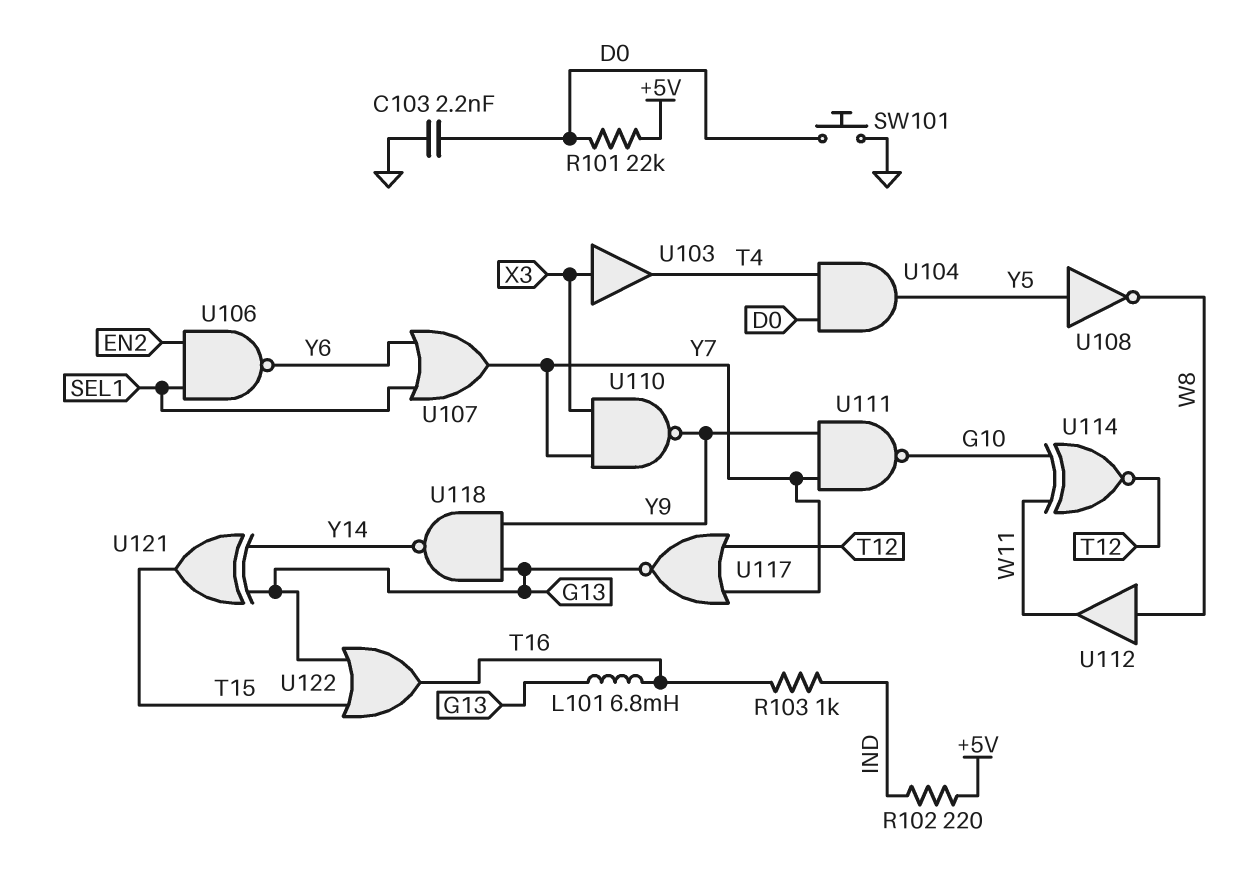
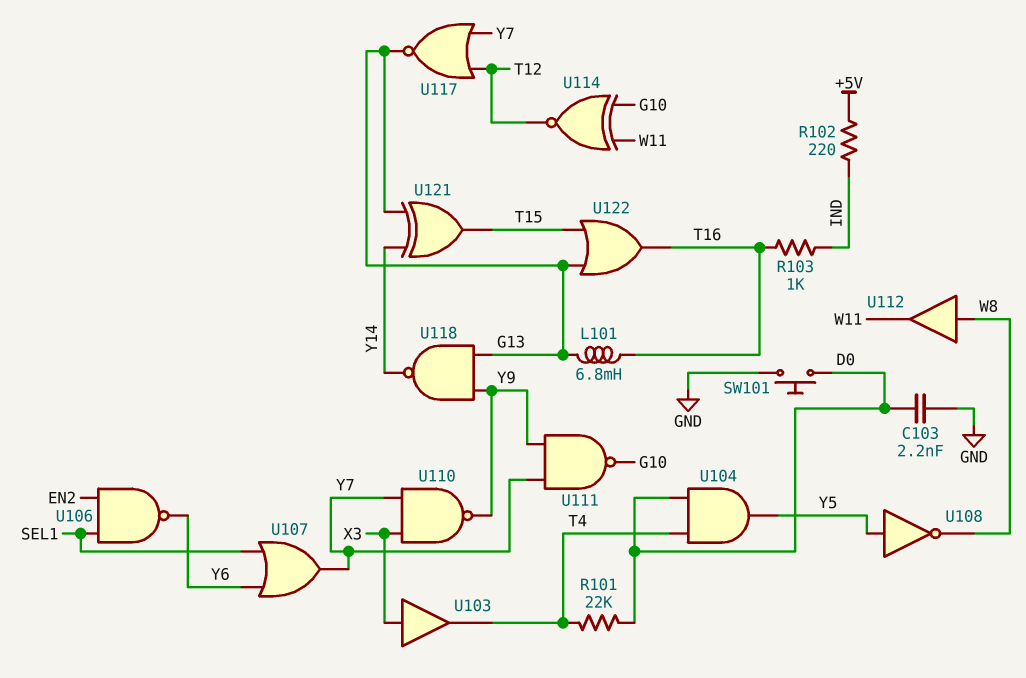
R101: 22k (+5V, D0) -> 22k (D0, T4)

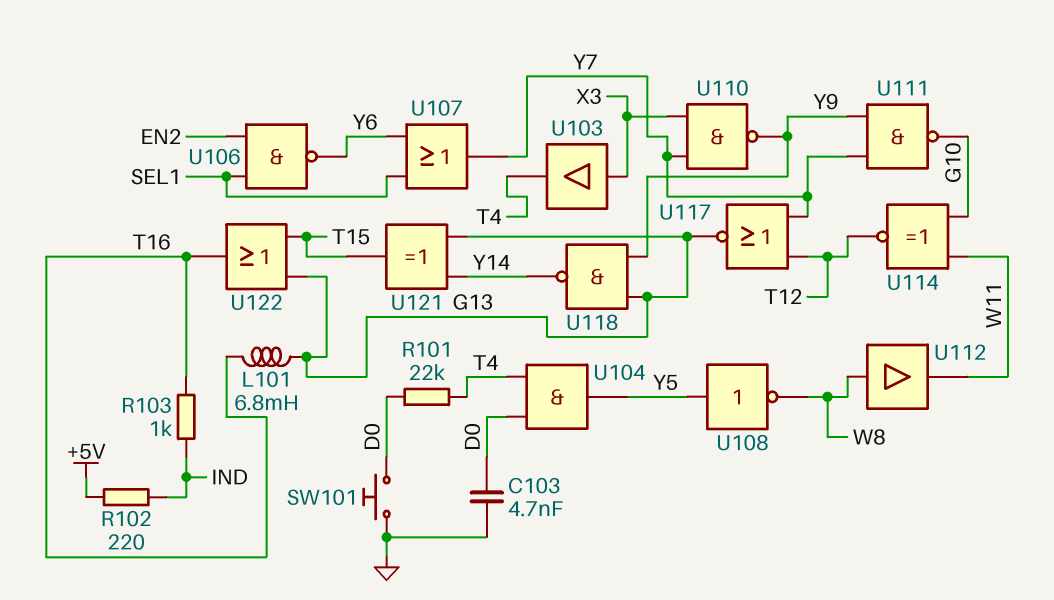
C103: 2.2nF (D0, GND) -> 4.7nF (D0, GND)

